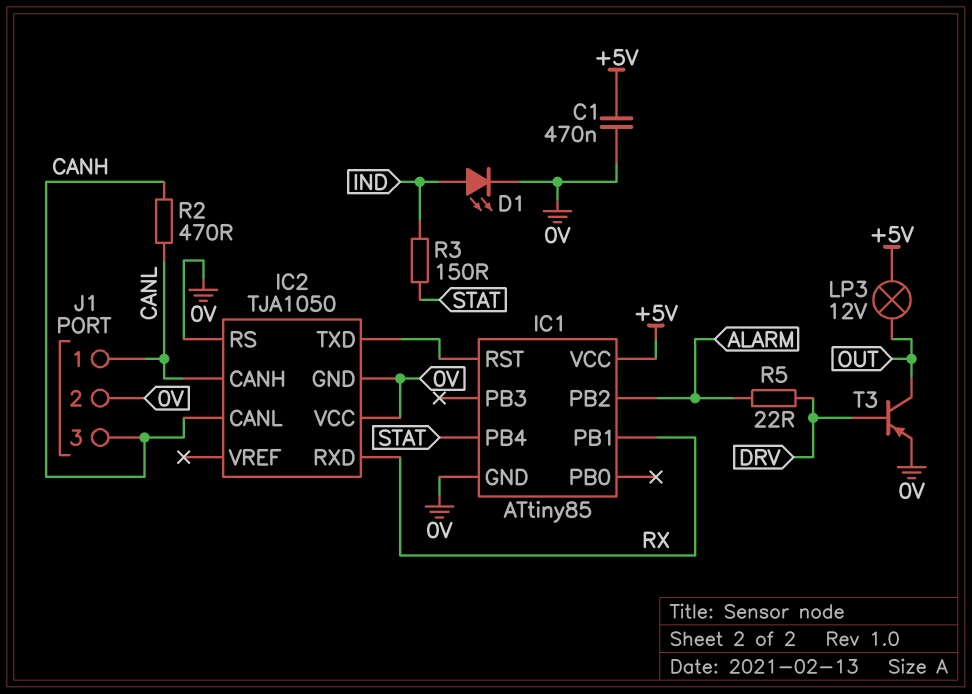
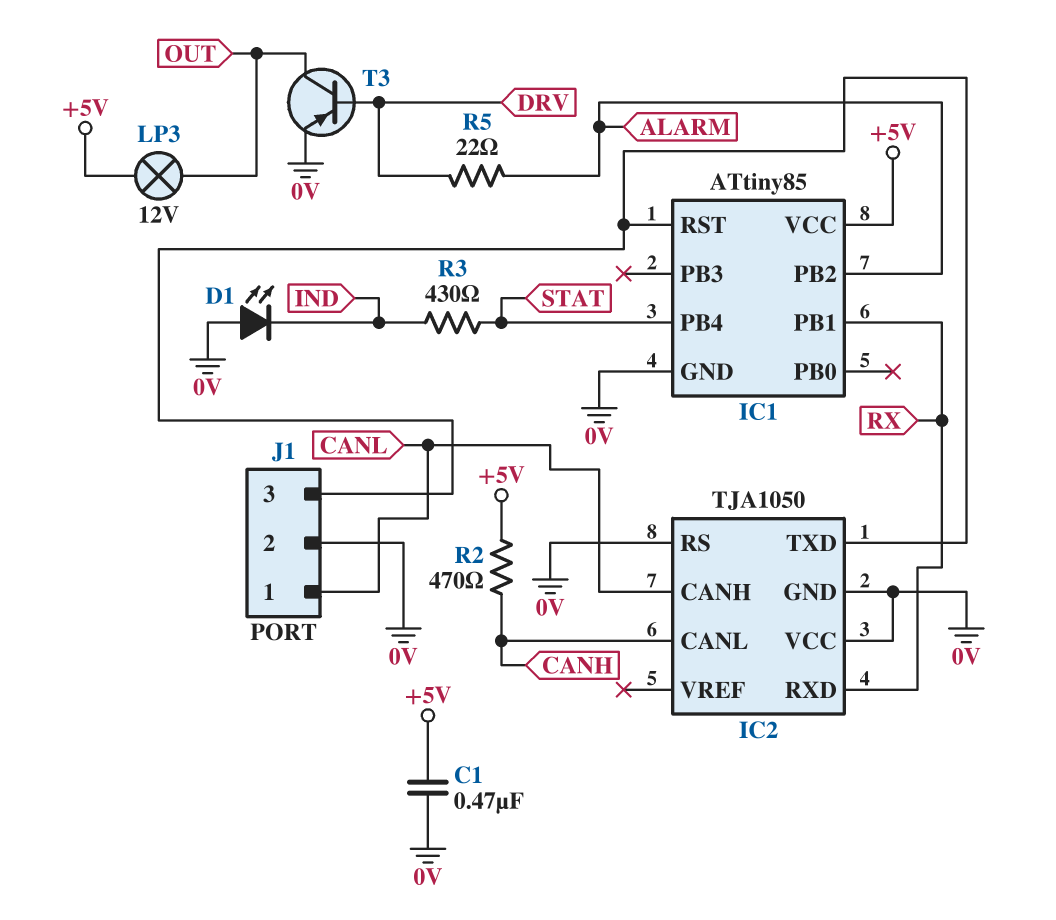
D1: LED (A IND, K 0V) -> LED (A 0V, K IND)
J1 pin 3: CANH -> IC1/RST
R2: 470 (CANH, CANL) -> 470 (+5V, CANH)
R3: 150 (IND, STAT) -> 430 (IND, STAT)

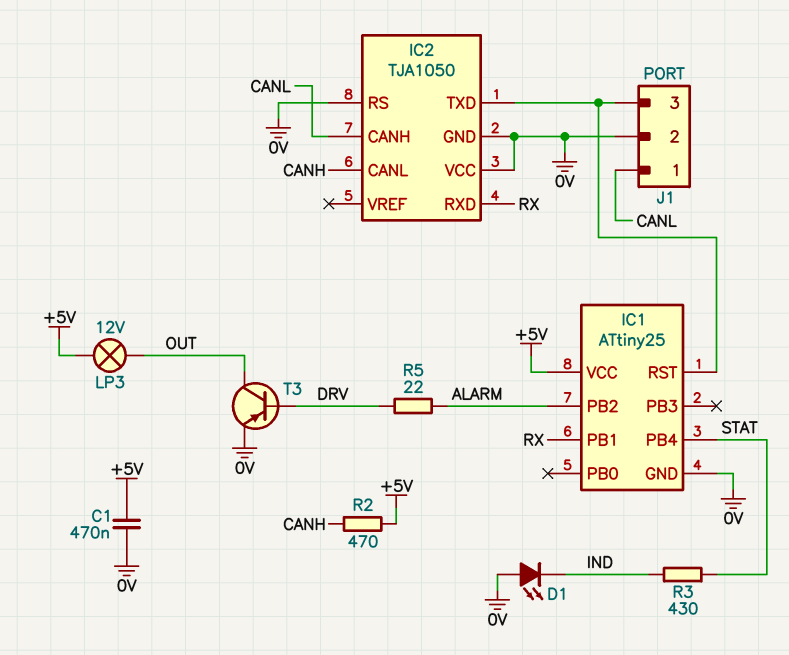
IC1: ATtiny85 -> ATtiny25

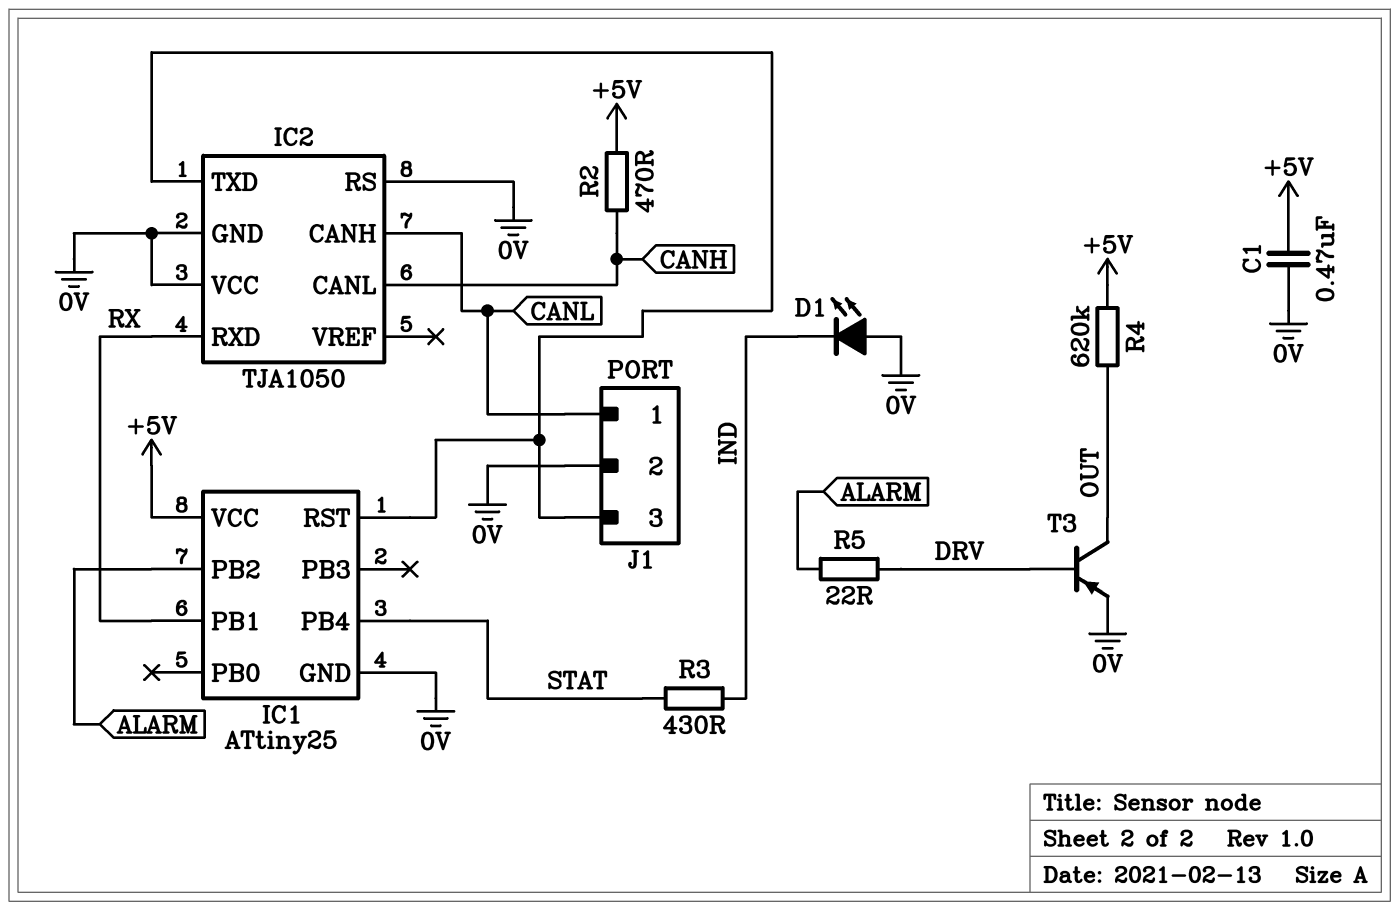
LP3: lamp 12V (+5V, OUT) -> none
R4: none -> 620k (+5V, OUT)

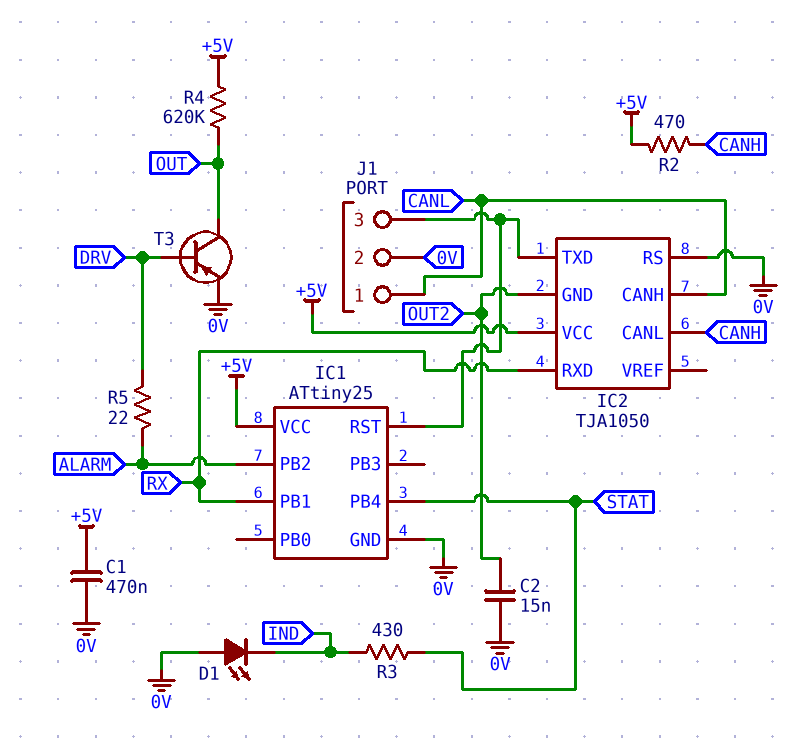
C2: none -> 15nF (0V, OUT2)
IC2 pin GND: 0V -> OUT2
IC2 pin VCC: 0V -> +5V

